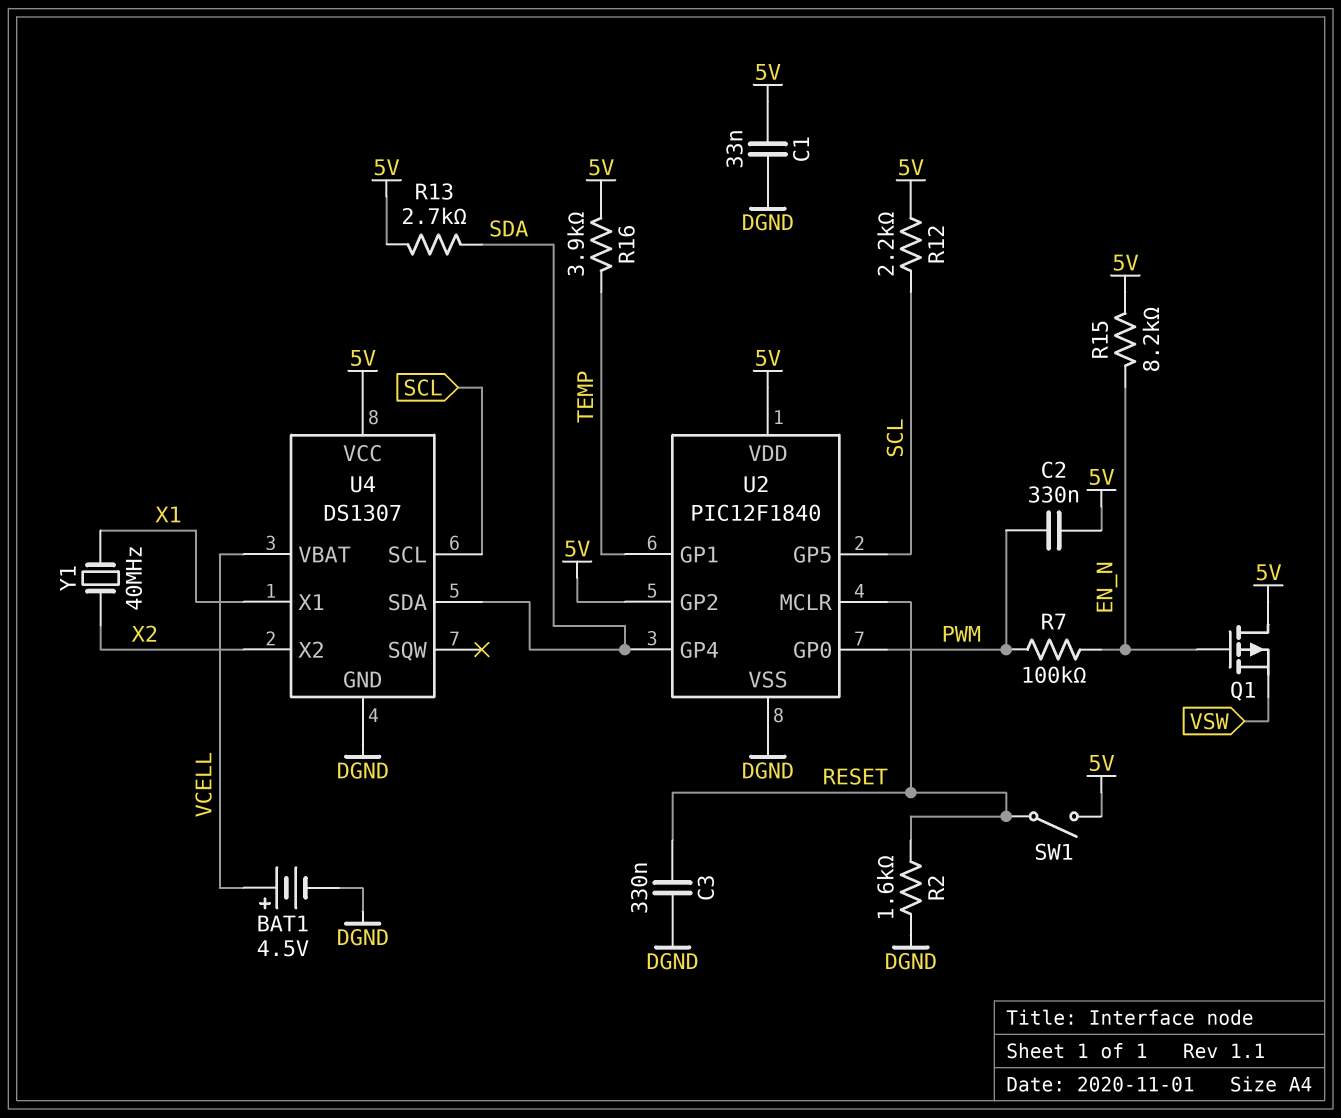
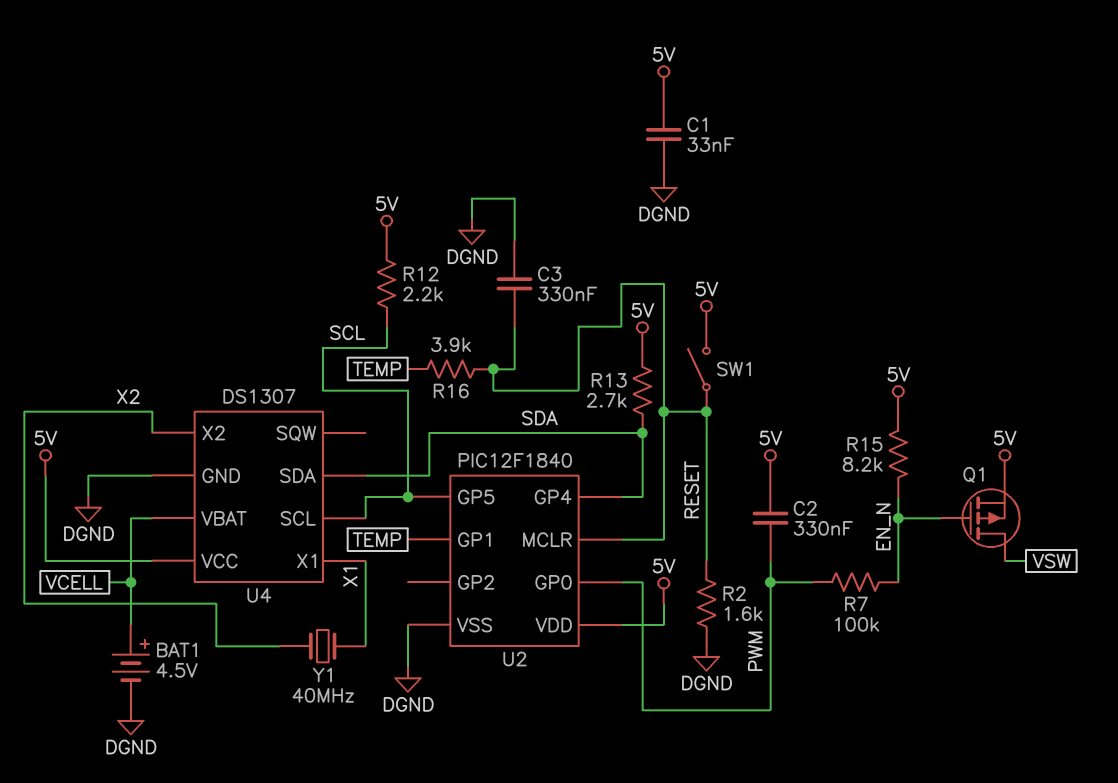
Q1: PMOS (G EN_N, D 5V, S VSW) -> PMOS (G EN_N, D VSW, S 5V)
R16: 3.9k (5V, TEMP) -> 3.9k (RESET, TEMP)
U2 pin GP2: 5V -> none

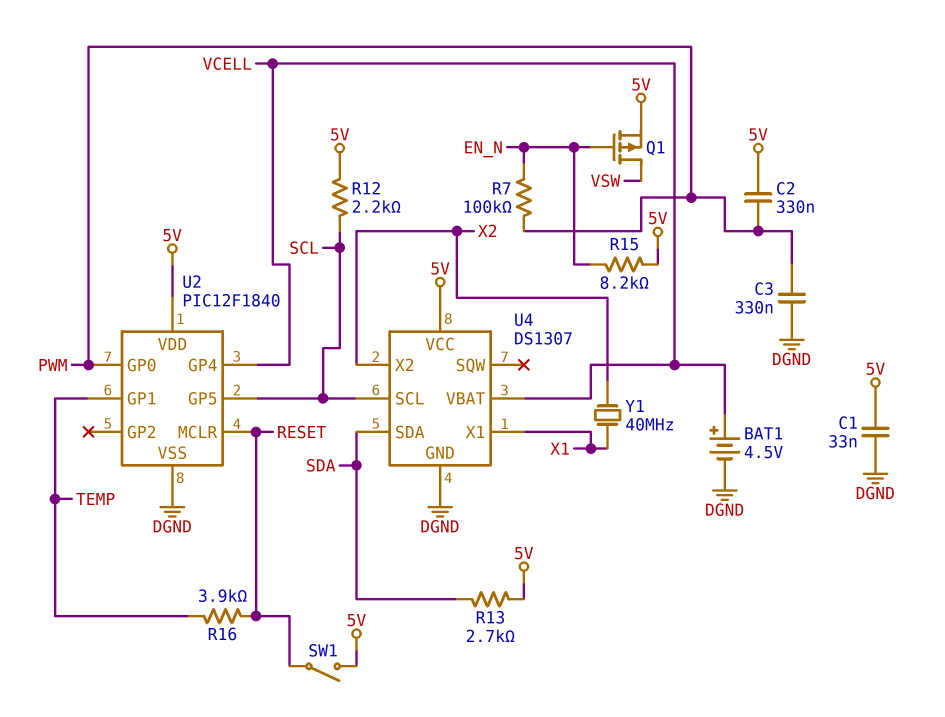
C3: 330nF (DGND, RESET) -> 330nF (DGND, PWM)
R2: 1.6k (DGND, RESET) -> none
U2 pin GP4: SDA -> VCELL

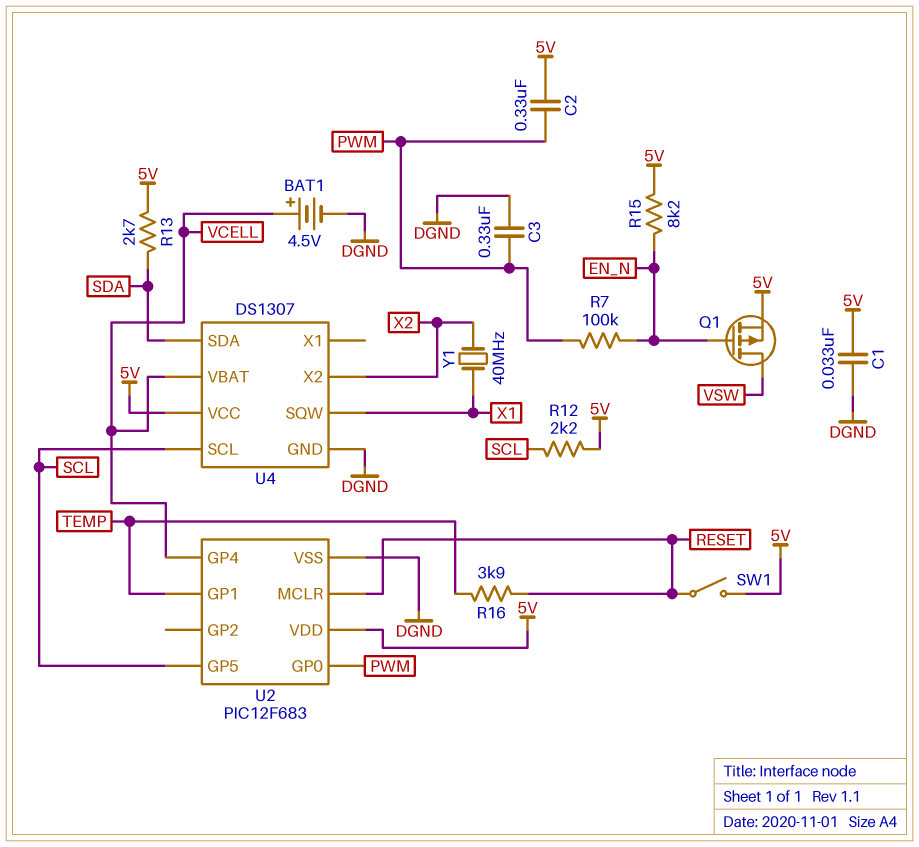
U2: PIC12F1840 -> PIC12F683
U4 pin SQW: none -> X1
U4 pin X1: X1 -> none

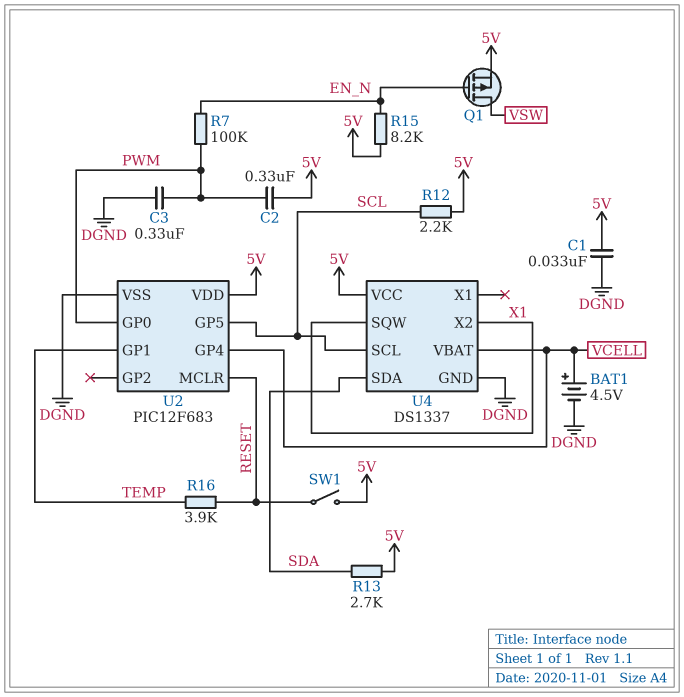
U4: DS1307 -> DS1337
U4 pin X2: X2 -> X1
Y1: 40MHz (X1, X2) -> none

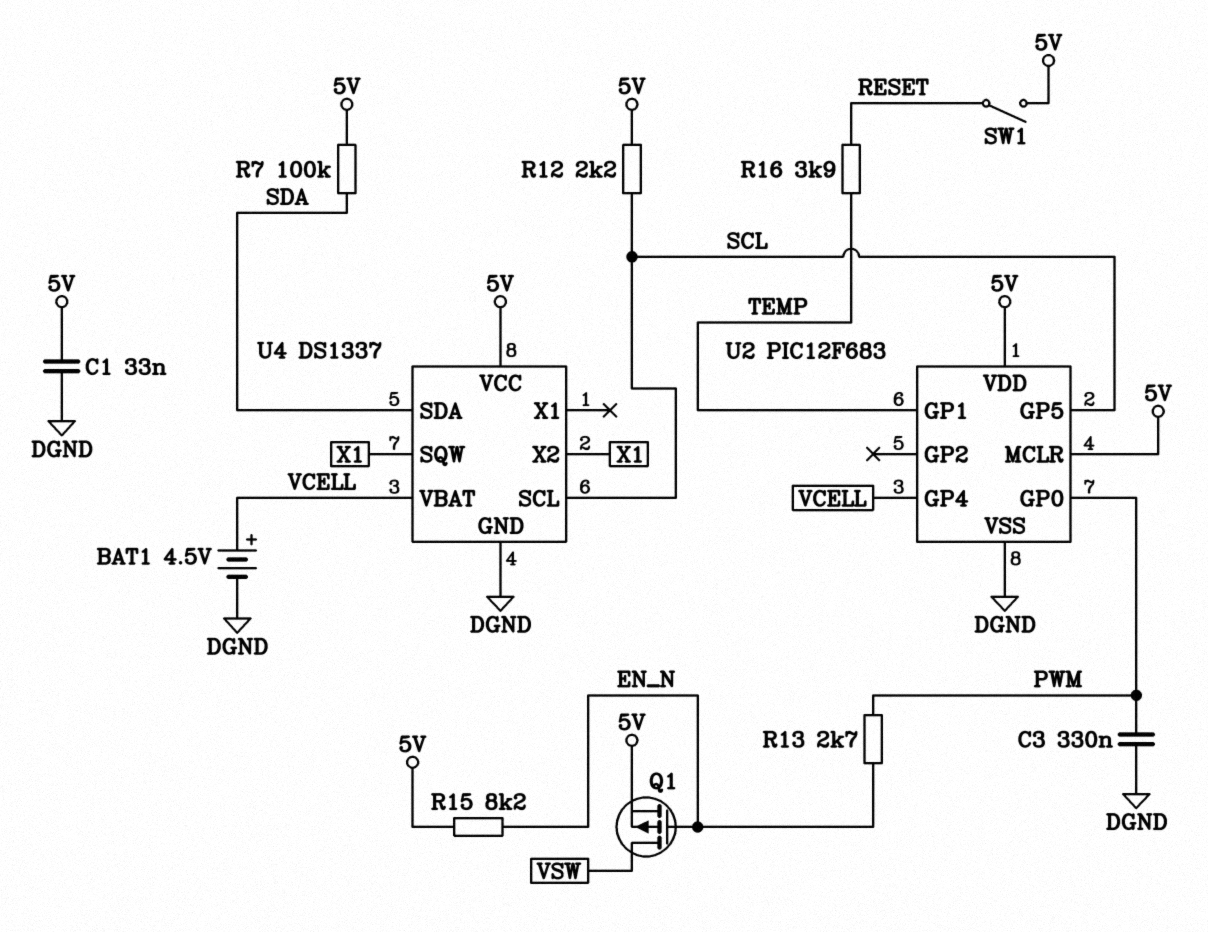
C2: 330nF (5V, PWM) -> none
R7: 100k (EN_N, PWM) -> 100k (5V, SDA)
R13: 2.7k (5V, SDA) -> 2.7k (EN_N, PWM)
U2 pin MCLR: RESET -> 5V

